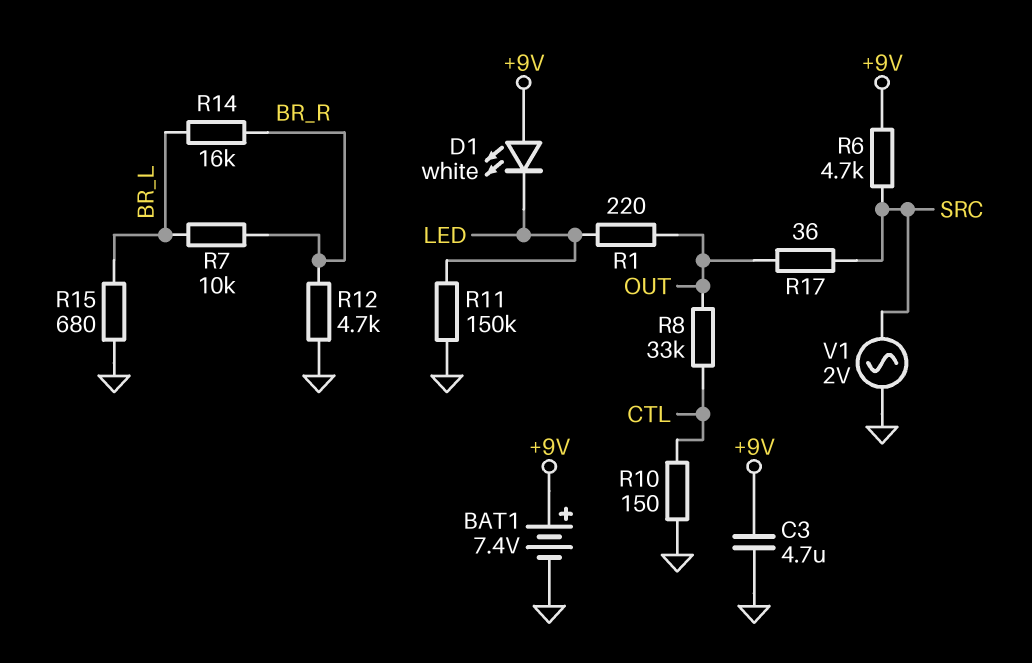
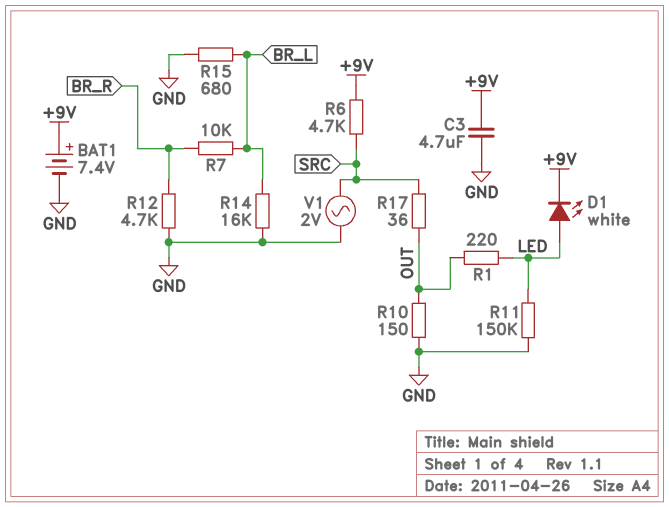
D1: LED white (A +9V, K LED) -> LED white (A LED, K +9V)
R8: 33k (CTL, OUT) -> none
R10: 150 (CTL, GND) -> 150 (GND, OUT)
R14: 16k (BR_L, BR_R) -> 16k (BR_L, GND)

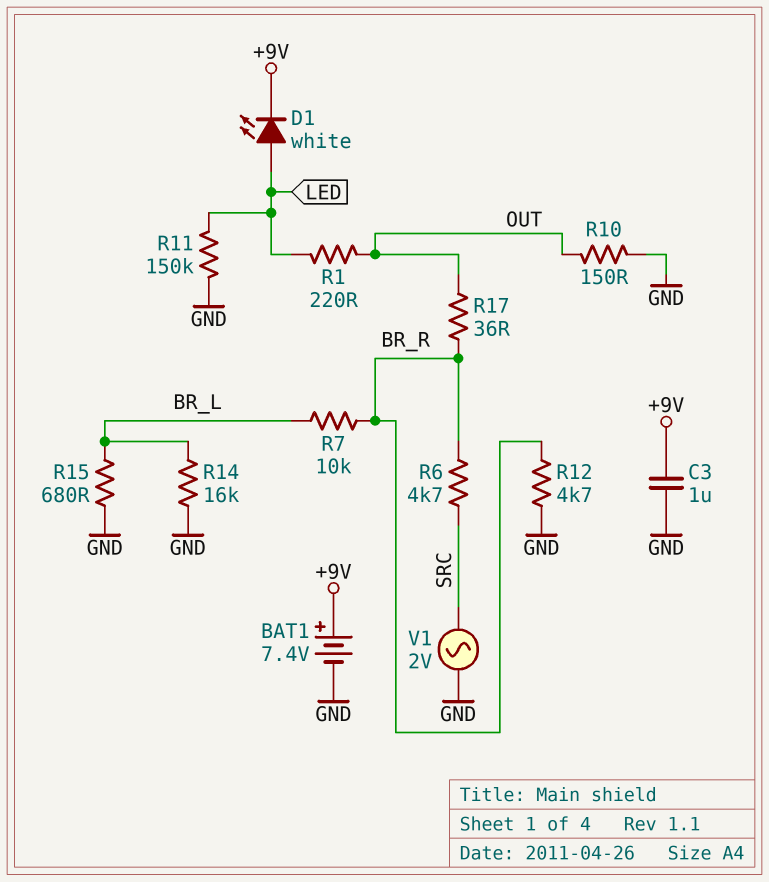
C3: 4.7uF (+9V, GND) -> 1uF (+9V, GND)
R6: 4.7k (+9V, SRC) -> 4.7k (BR_R, SRC)
R17: 36 (OUT, SRC) -> 36 (BR_R, OUT)

